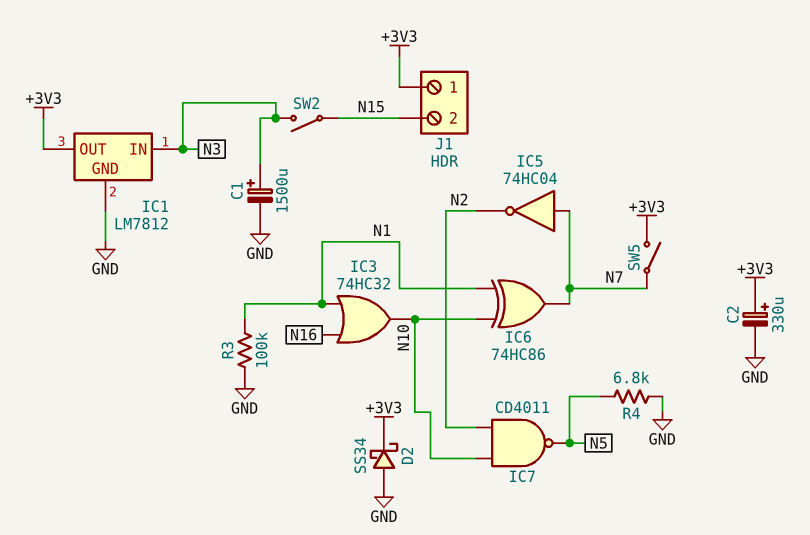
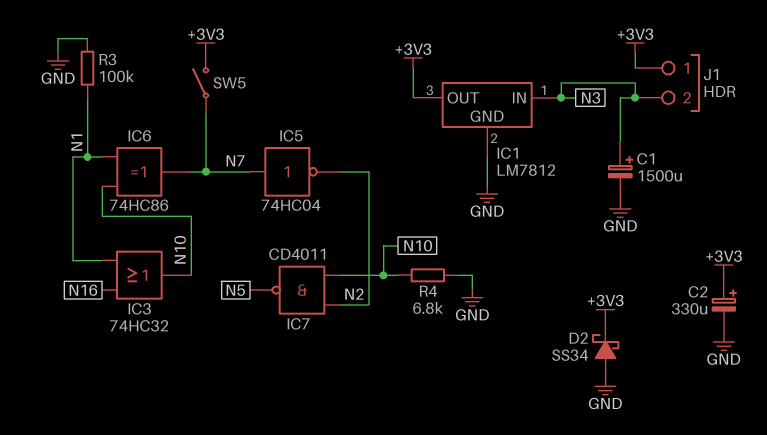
J1 pin 2: N15 -> N3
R4: 6.8k (GND, N5) -> 6.8k (GND, N10)
SW2: switch (N3, N15) -> none

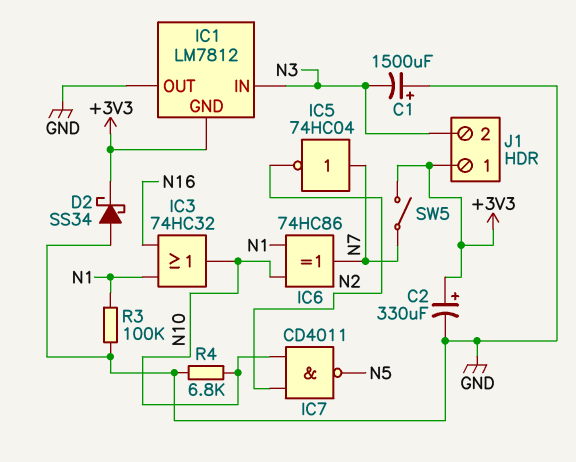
C1: 1500uF (plus N3, minus GND) -> 1500uF (plus GND, minus N3)
IC1 pin GND: GND -> +3V3
IC1 pin OUT: +3V3 -> GND

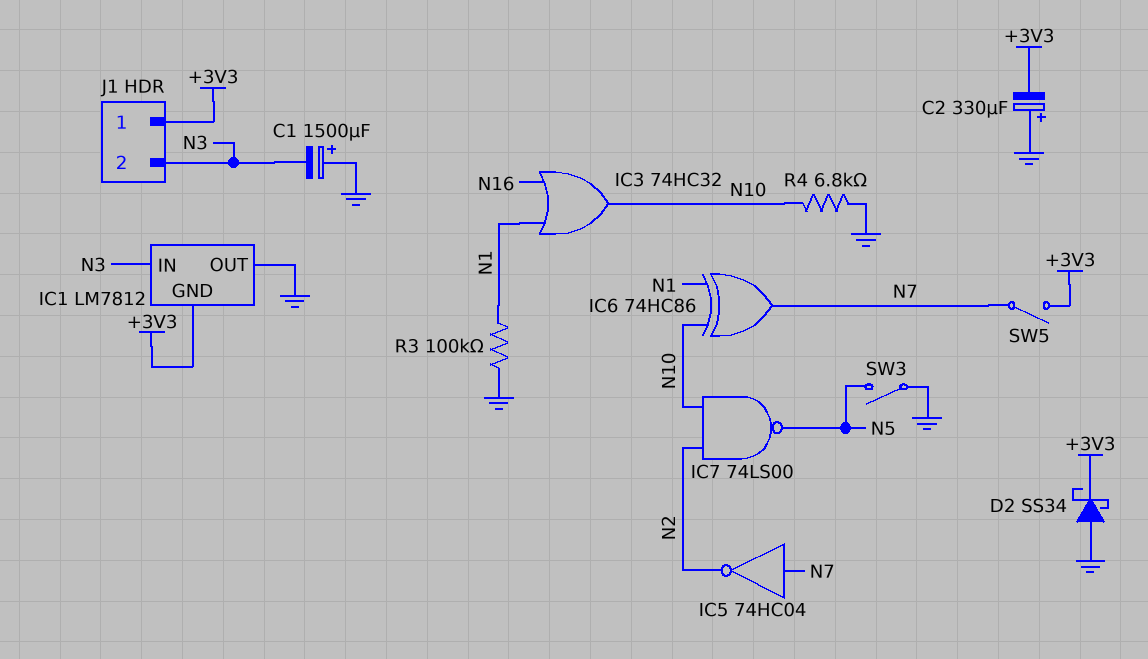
C2: 330uF (plus +3V3, minus GND) -> 330uF (plus GND, minus +3V3)
IC7: NAND CD4011 (in N2, in N10, out N5) -> NAND 74LS00 (in N2, in N10, out N5)
SW3: none -> switch (GND, N5)

